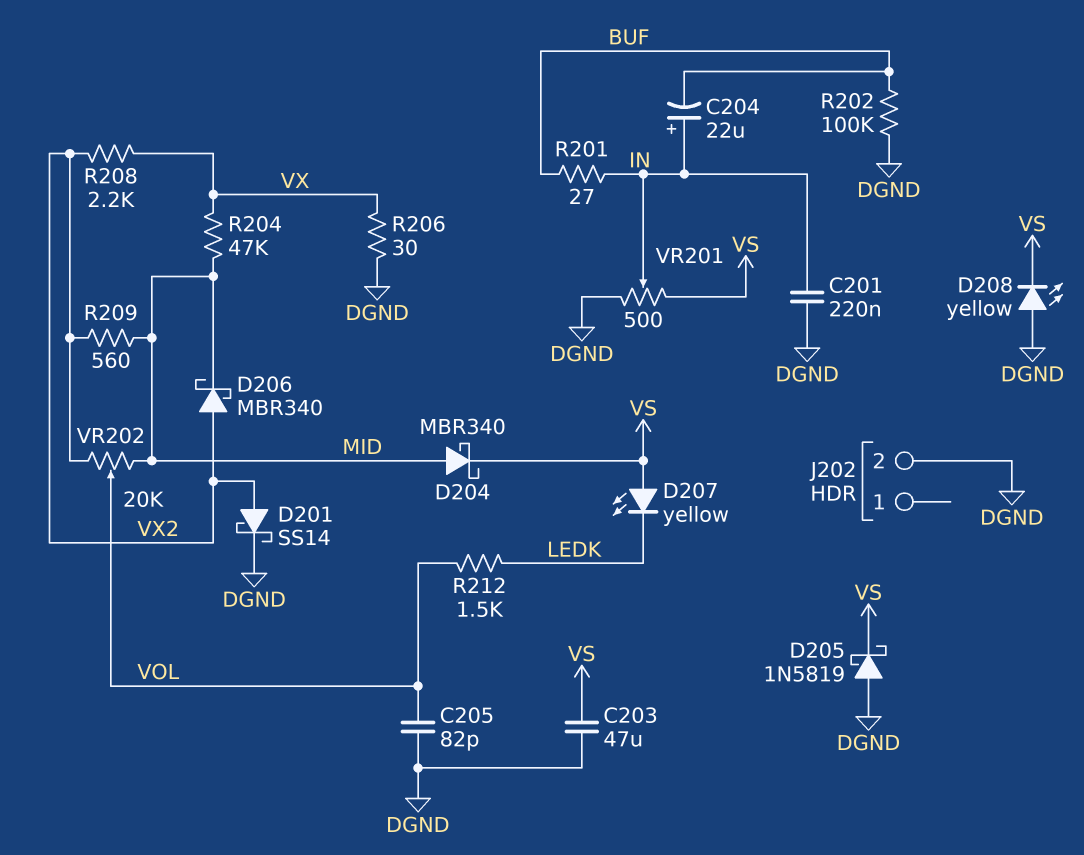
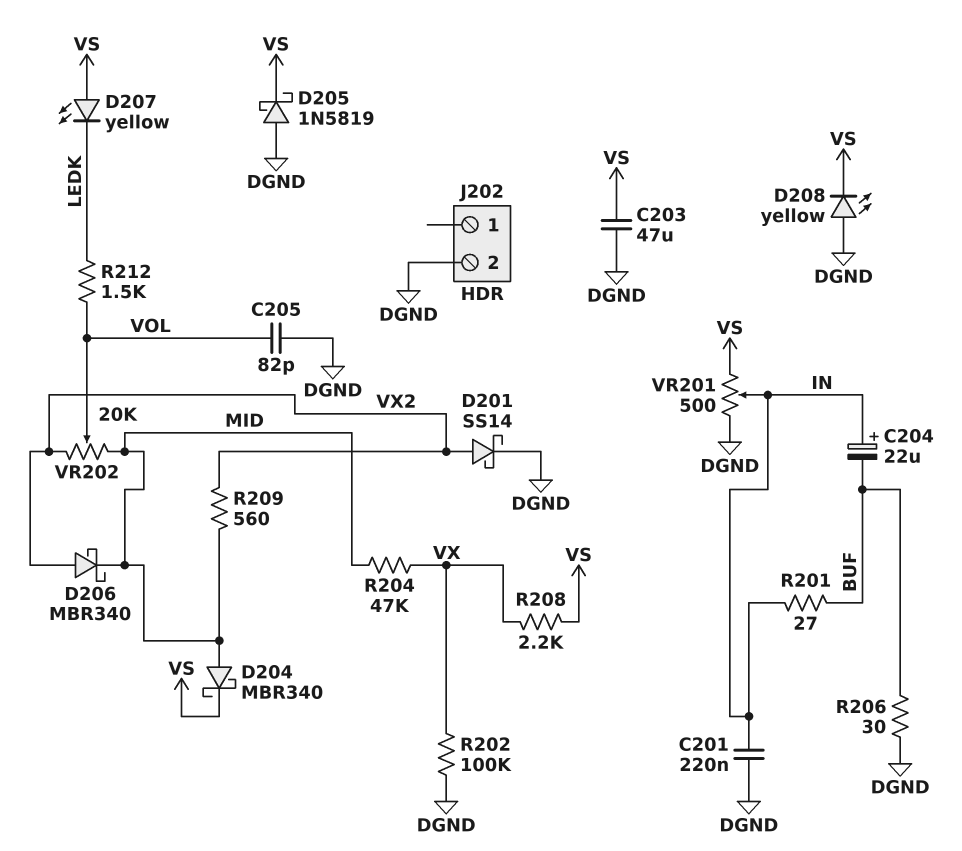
R202: 100k (BUF, DGND) -> 100k (DGND, VX)
R206: 30 (DGND, VX) -> 30 (BUF, DGND)
R208: 2.2k (VX, VX2) -> 2.2k (VS, VX)

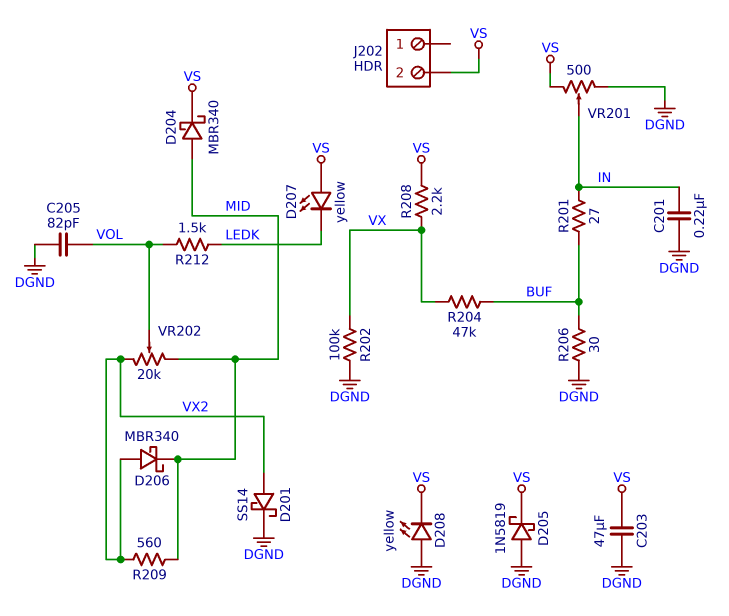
C204: 22uF (plus IN, minus BUF) -> none
J202 pin 2: DGND -> VS
R204: 47k (MID, VX) -> 47k (BUF, VX)

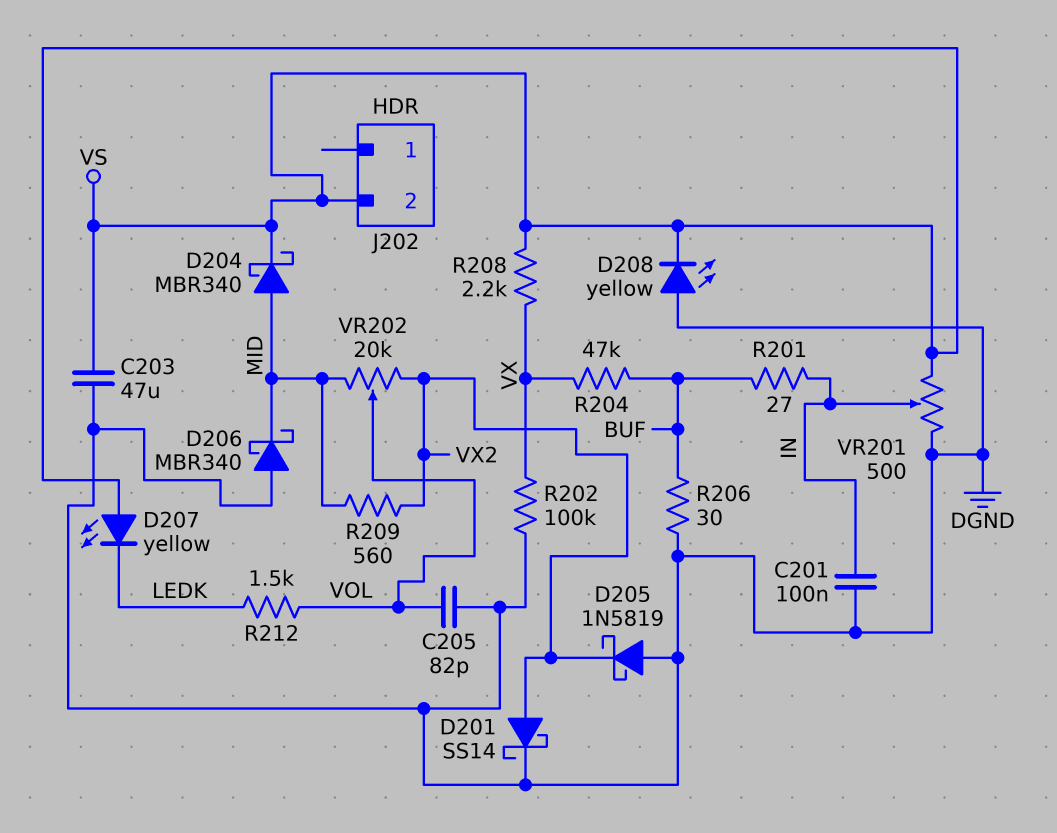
C201: 220nF (DGND, IN) -> 100nF (DGND, IN)
D205: schottky 1N5819 (A DGND, K VS) -> schottky 1N5819 (A DGND, K VX2)
D206: schottky MBR340 (A VX2, K MID) -> schottky MBR340 (A DGND, K MID)

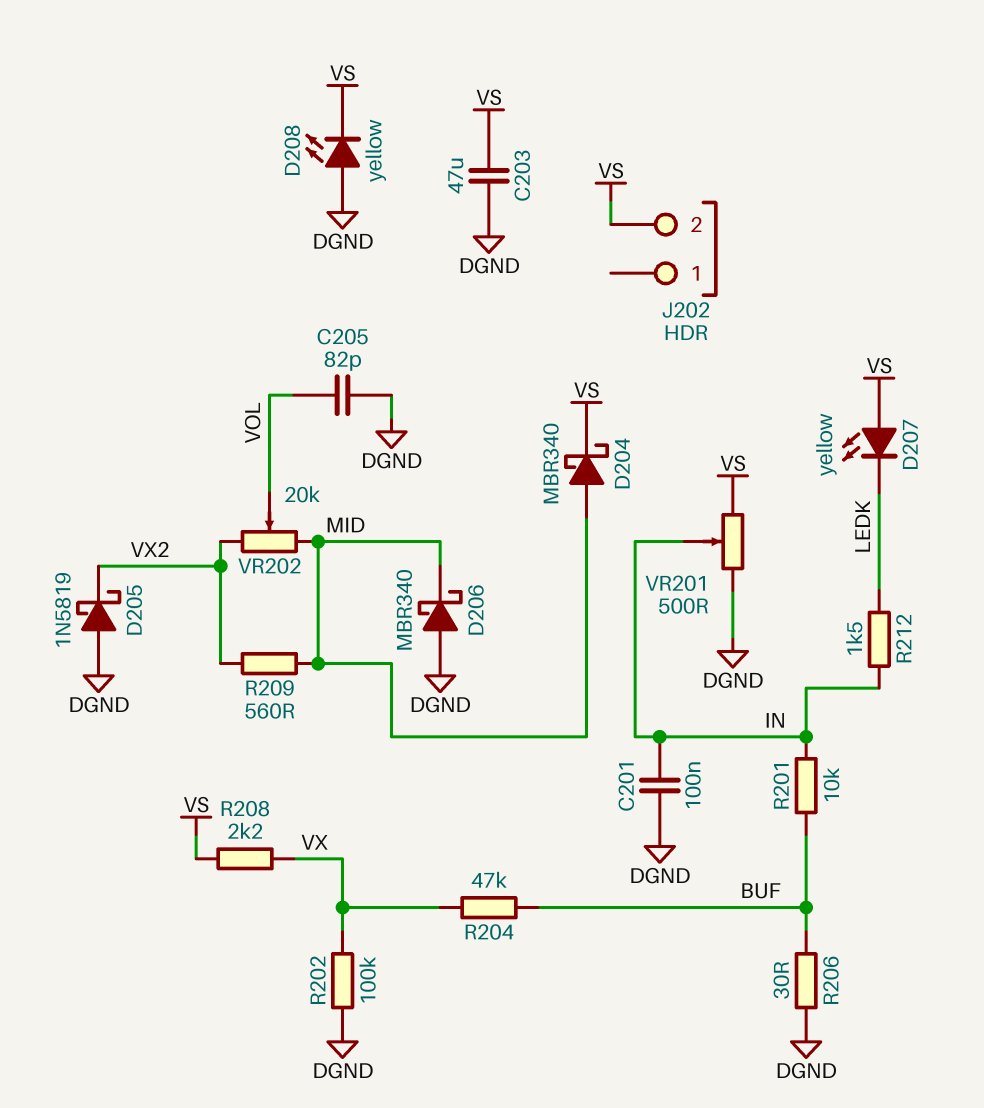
D201: schottky SS14 (A VX2, K DGND) -> none
R201: 27 (BUF, IN) -> 10k (BUF, IN)
R212: 1.5k (LEDK, VOL) -> 1.5k (IN, LEDK)

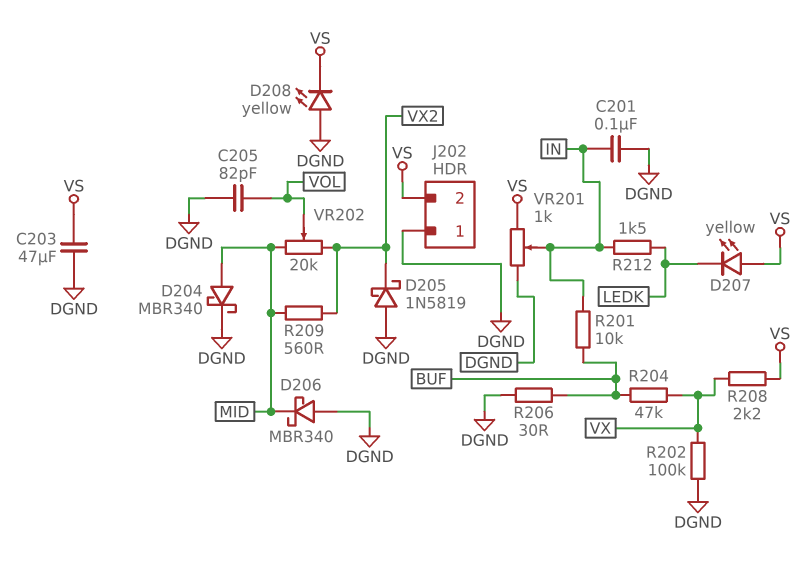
D204: schottky MBR340 (A MID, K VS) -> schottky MBR340 (A MID, K DGND)
J202 pin 1: none -> DGND
VR201: 500 (DGND, VS, wiper IN) -> 1k (DGND, VS, wiper IN)

